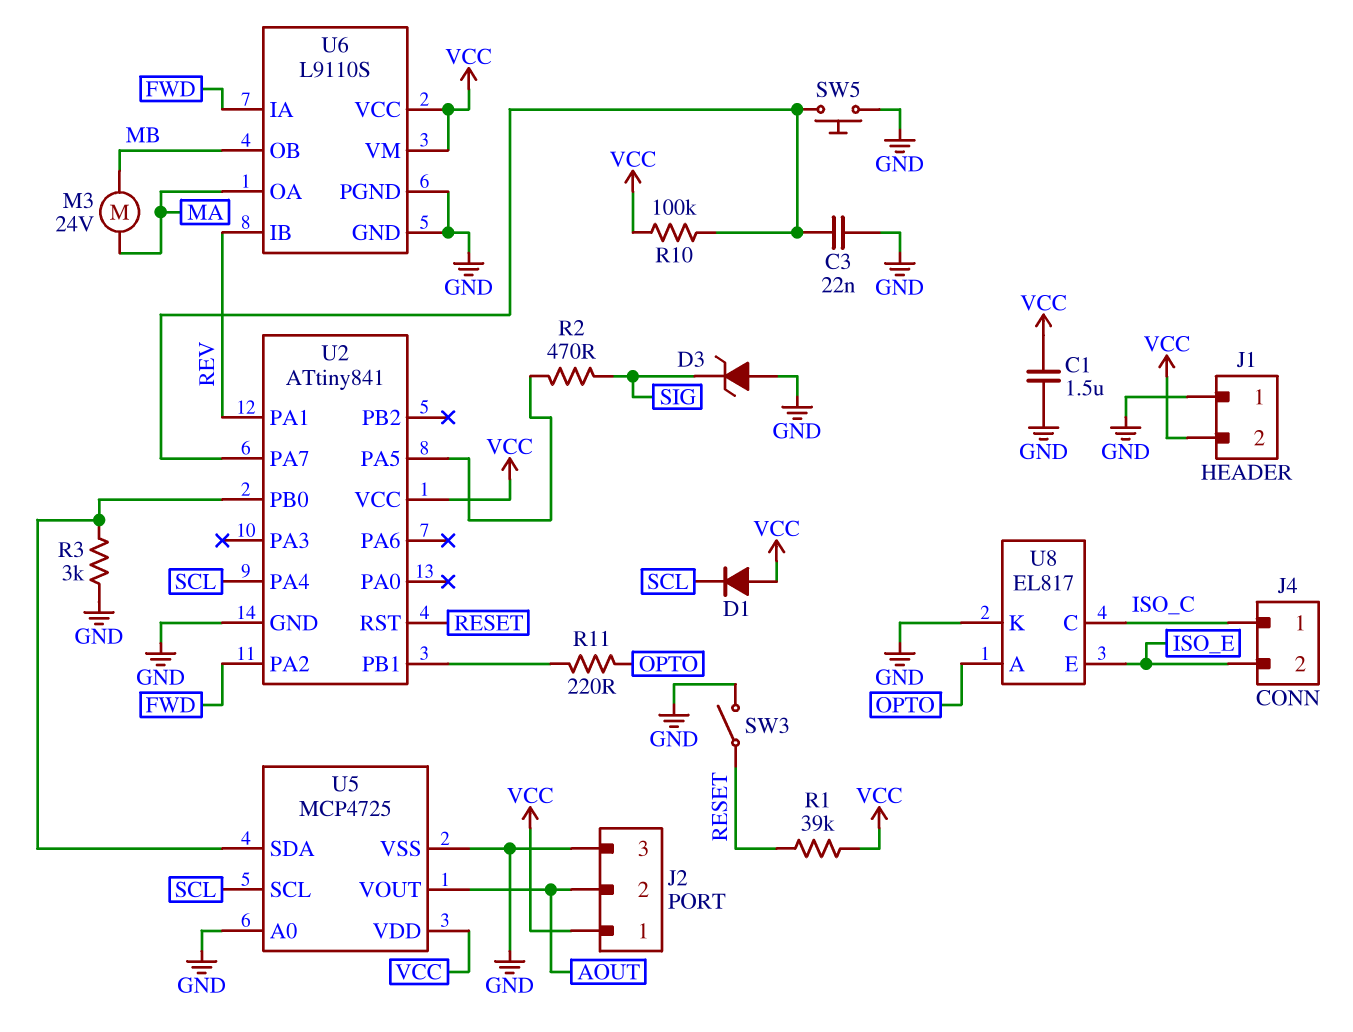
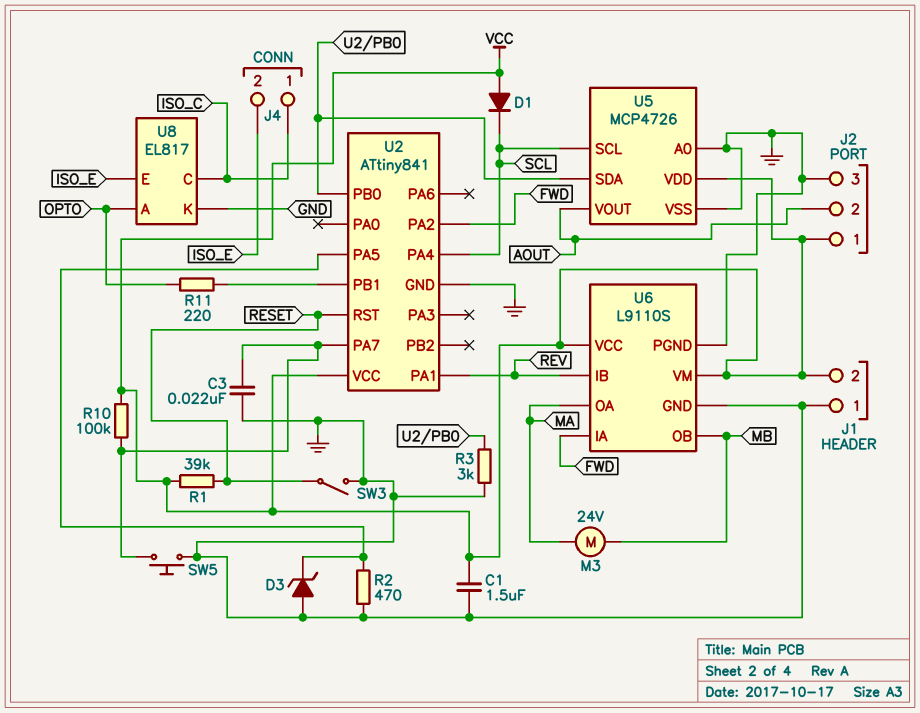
D3: zener (A GND, K SIG) -> zener (A GND, K U2/PA5)
R2: 470 (SIG, U2/PA5) -> 470 (GND, U2/PA5)
U5: MCP4725 -> MCP4726

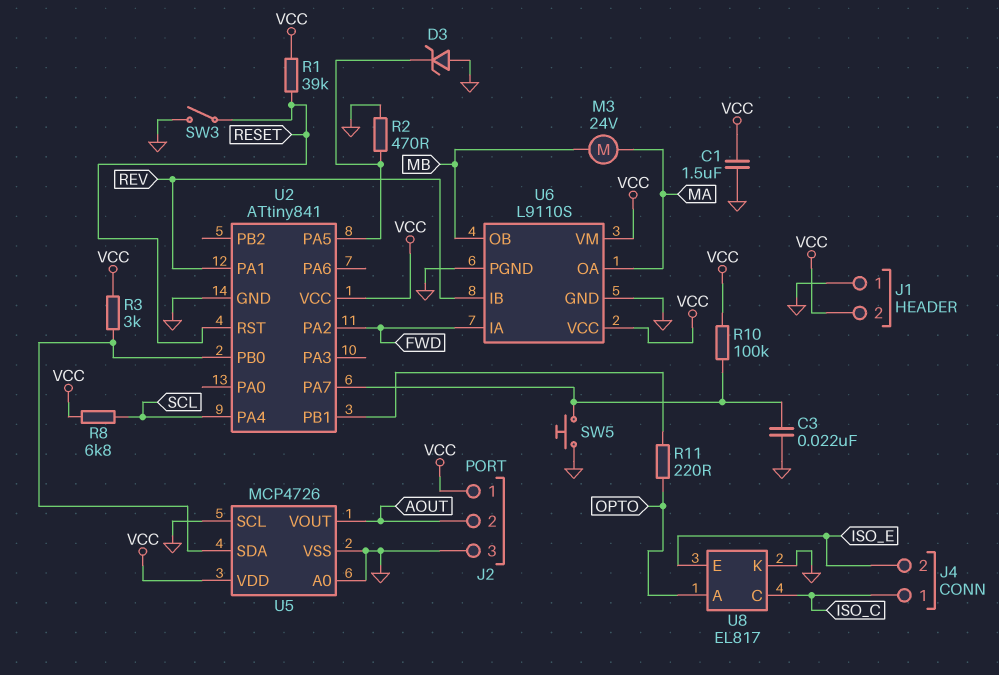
D1: diode (A VCC, K SCL) -> none
R3: 3k (GND, U2/PB0) -> 3k (U2/PB0, VCC)
R8: none -> 6.8k (SCL, VCC)
U5 pin SCL: SCL -> GND

